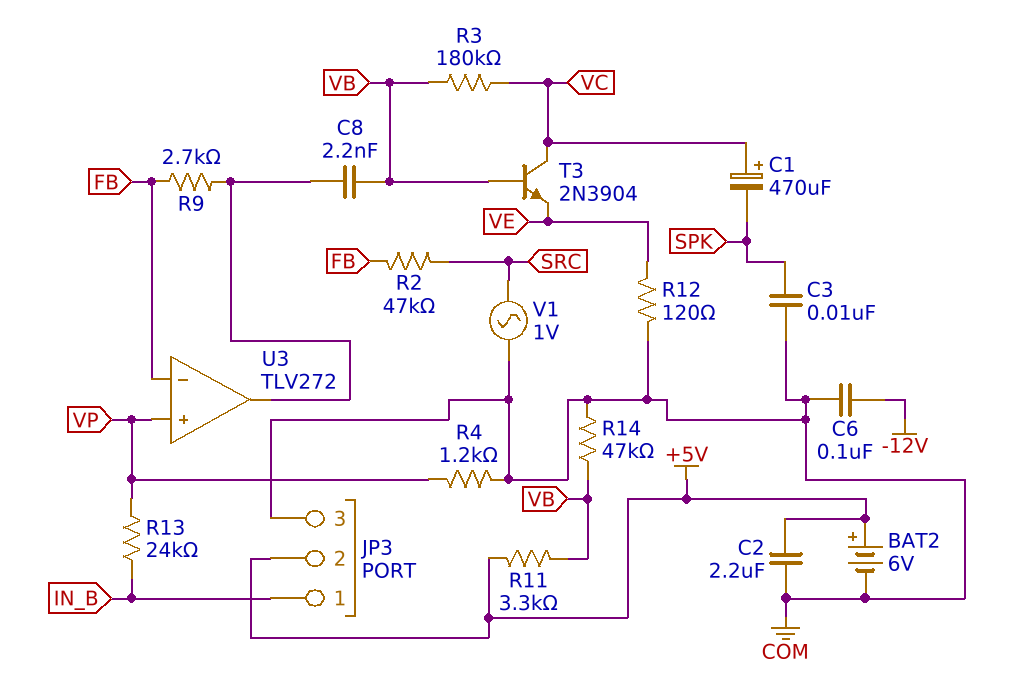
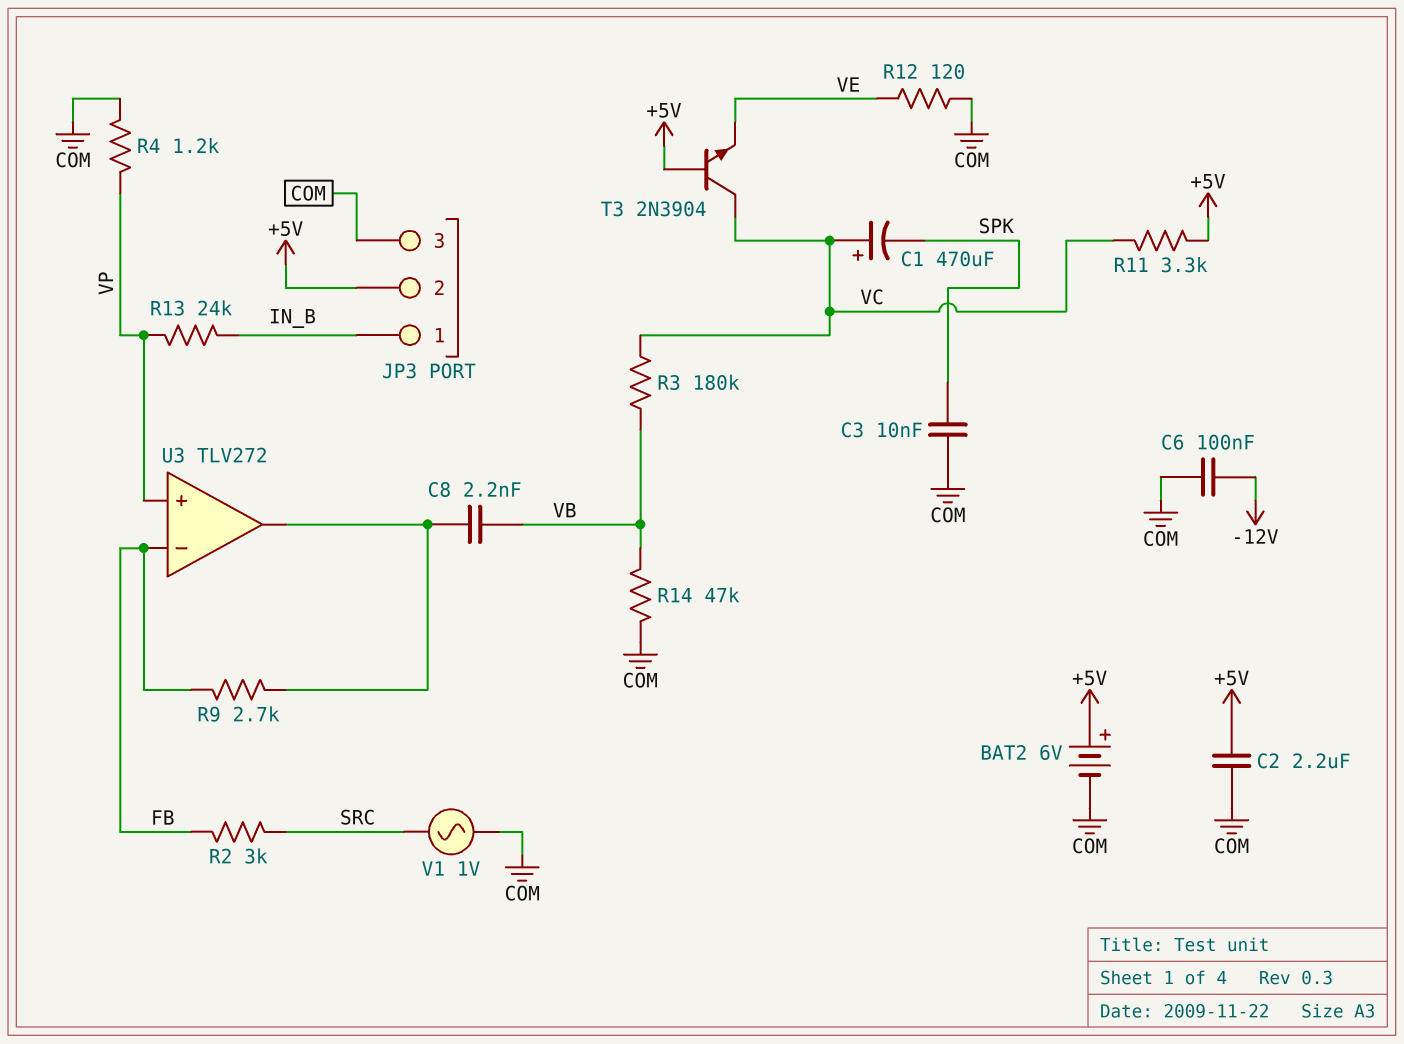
R2: 47k (FB, SRC) -> 3k (FB, SRC)
R11: 3.3k (+5V, VB) -> 3.3k (+5V, VC)
T3: NPN 2N3904 (B VB, C VC, E VE) -> NPN 2N3904 (B +5V, C VC, E VE)

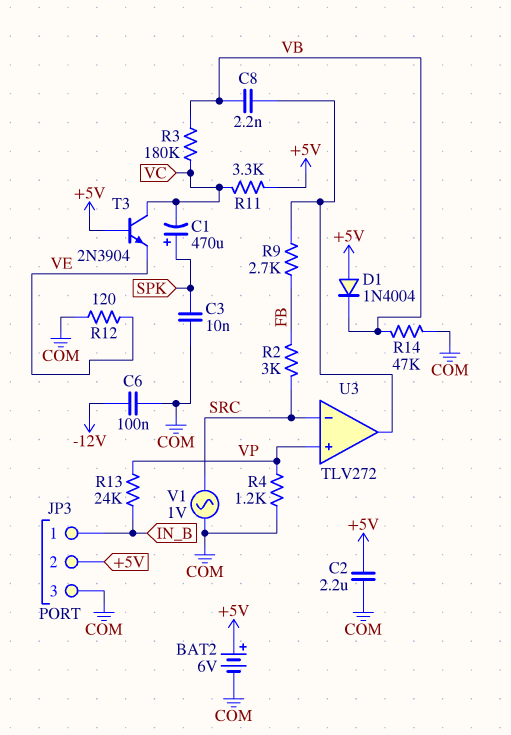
C1: 470uF (plus VC, minus SPK) -> 470uF (plus SPK, minus VC)
D1: none -> diode 1N4004 (A +5V, K VB)
U3 pin in-: FB -> SRC

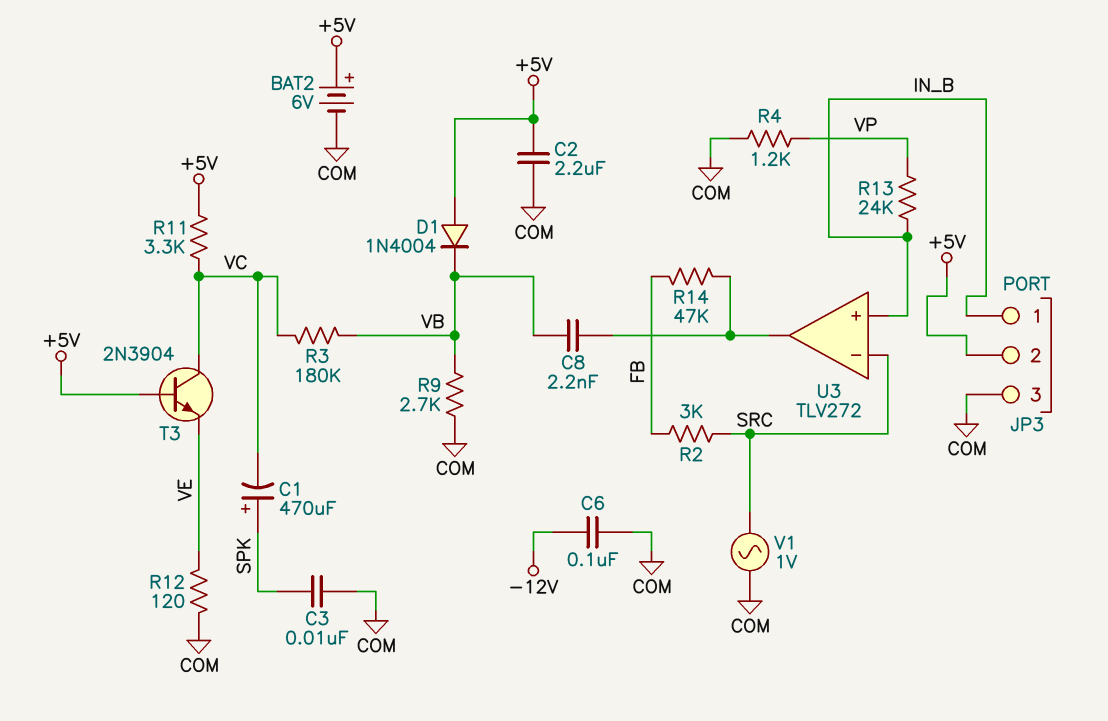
R9: 2.7k (FB, U3/out) -> 2.7k (COM, VB)
R14: 47k (COM, VB) -> 47k (FB, U3/out)
U3 pin in+: VP -> IN_B

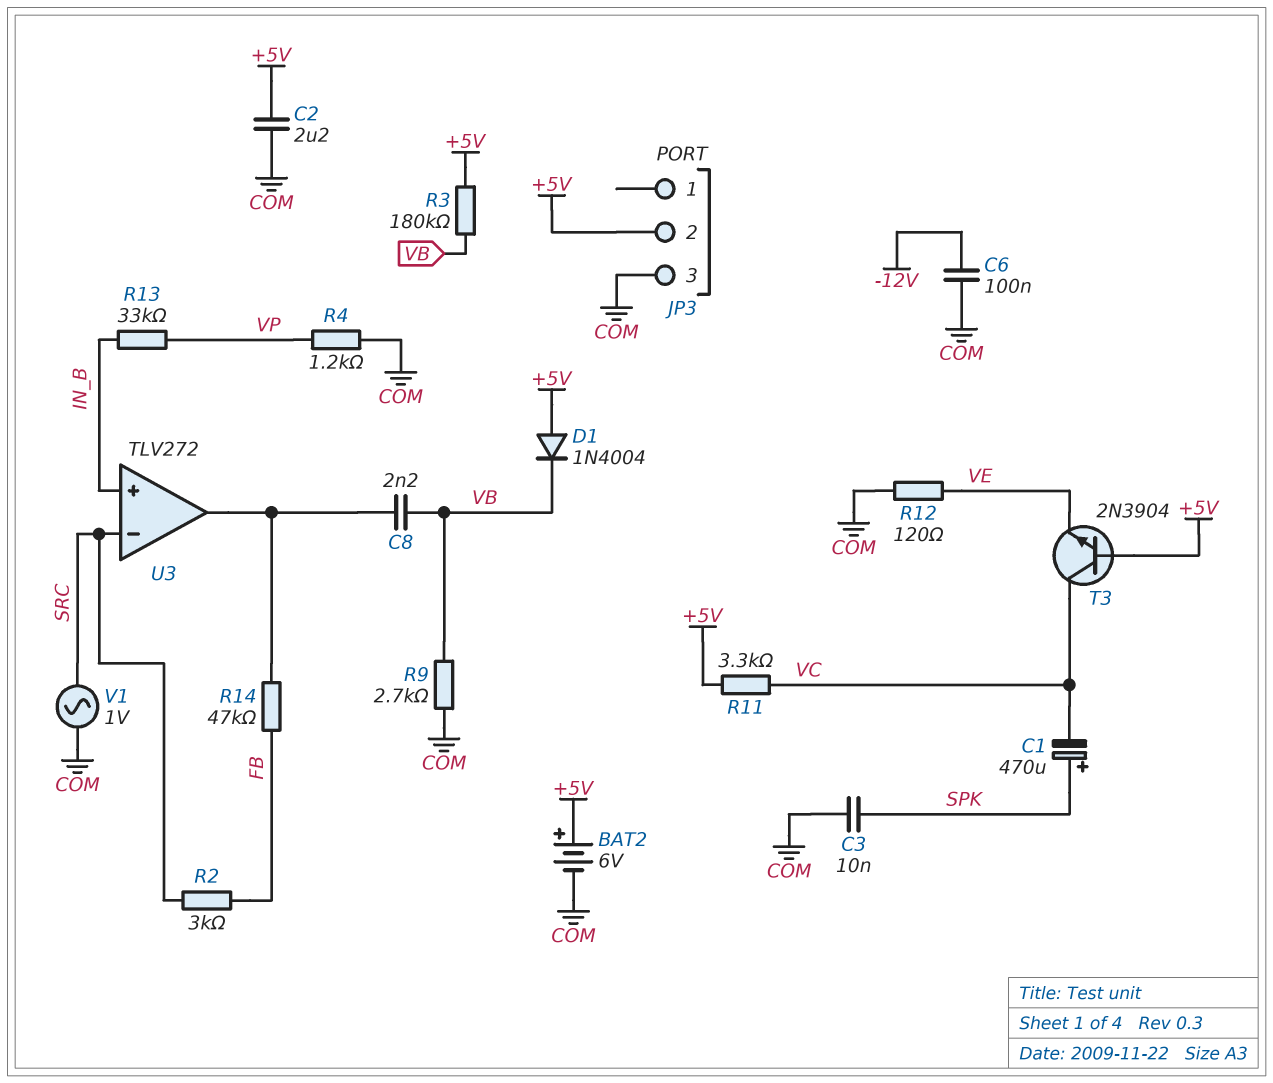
JP3 pin 1: IN_B -> none
R3: 180k (VB, VC) -> 180k (+5V, VB)
R13: 24k (IN_B, VP) -> 33k (IN_B, VP)

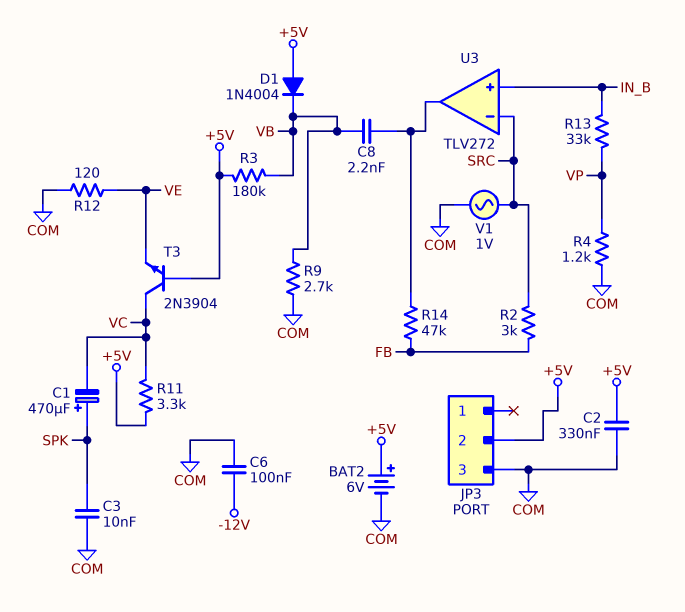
C2: 2.2uF (+5V, COM) -> 330nF (+5V, COM)

